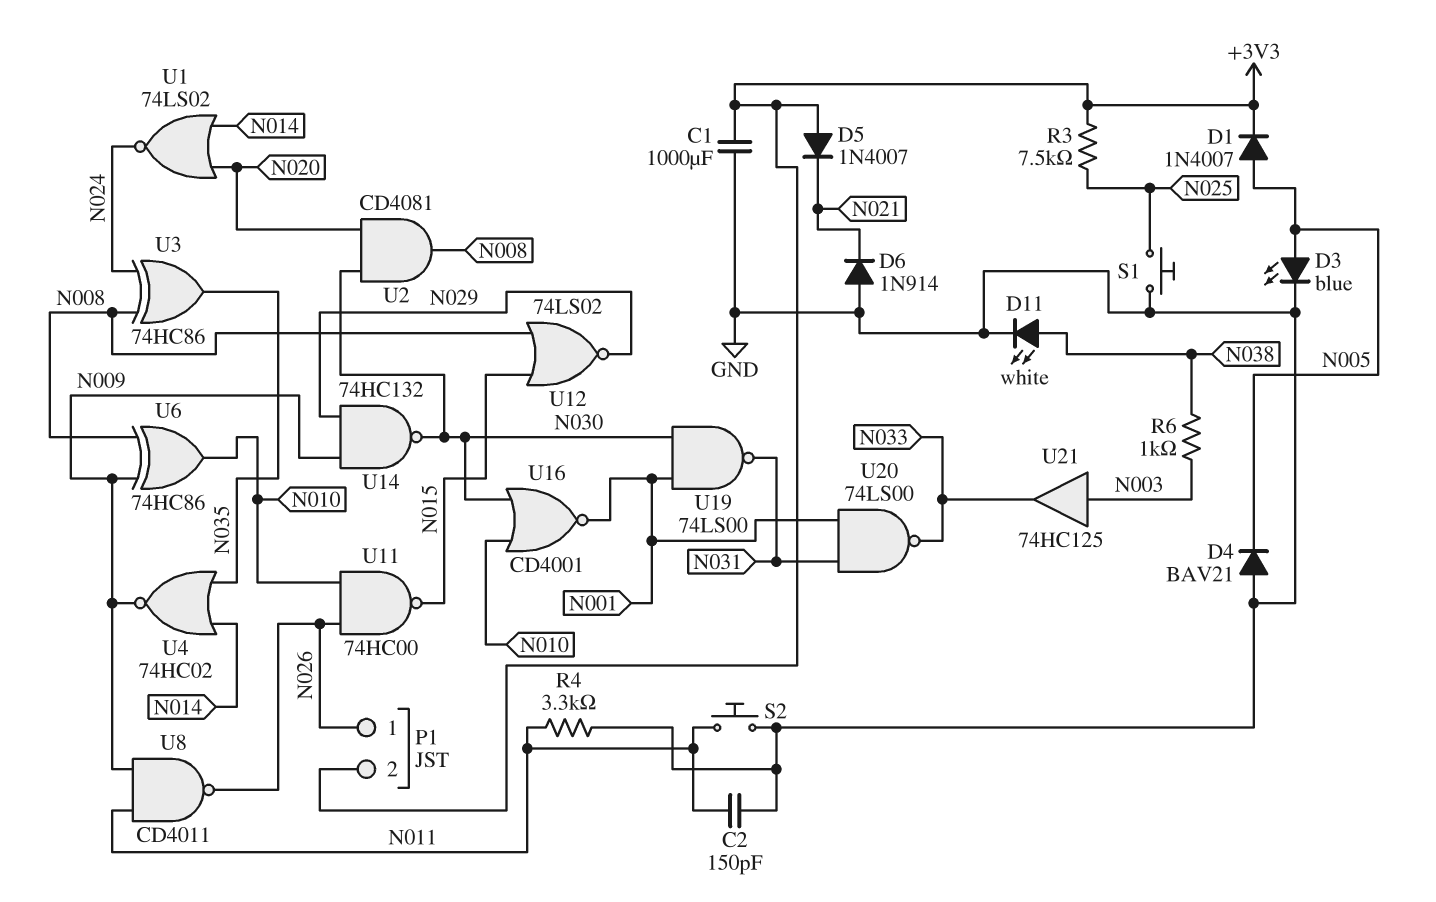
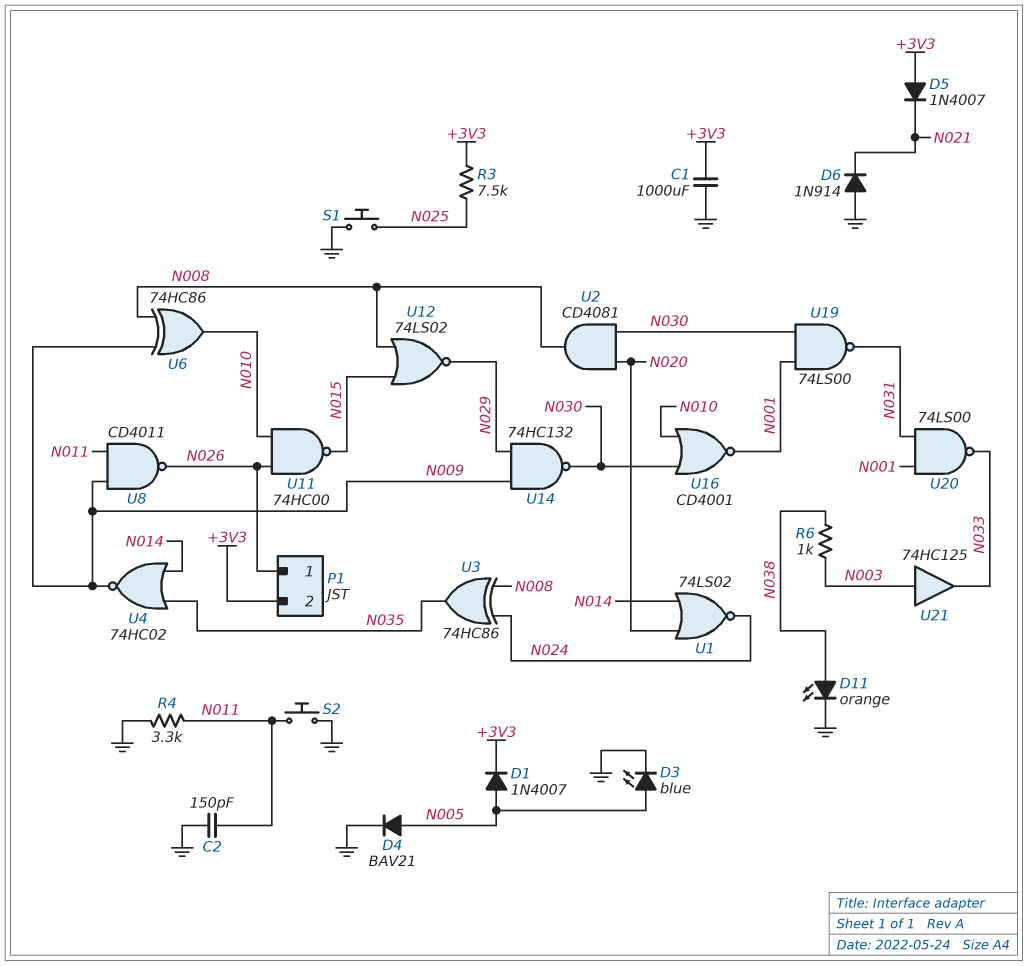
D4: diode BAV21 (A GND, K N005) -> diode BAV21 (A N005, K GND)
D11: LED white (A N038, K GND) -> LED orange (A N038, K GND)

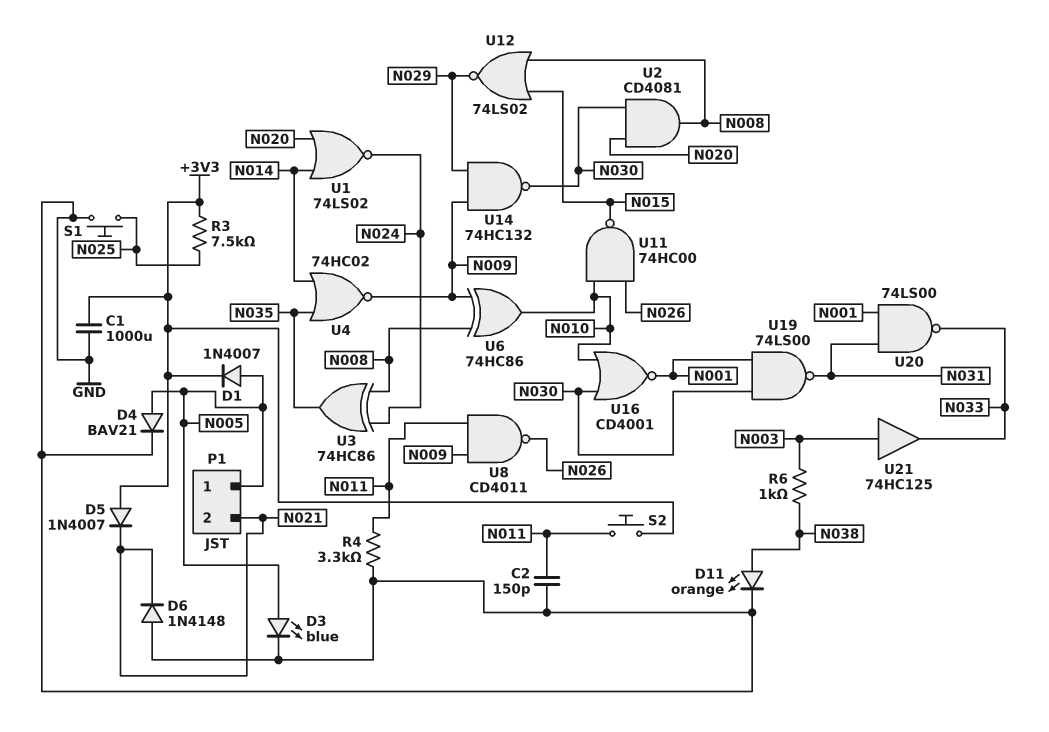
D6: diode 1N914 (A GND, K N021) -> diode 1N4148 (A GND, K N021)
P1 pin 1: N026 -> N005
P1 pin 2: +3V3 -> N021
S2: button (GND, N011) -> button (+3V3, N011)

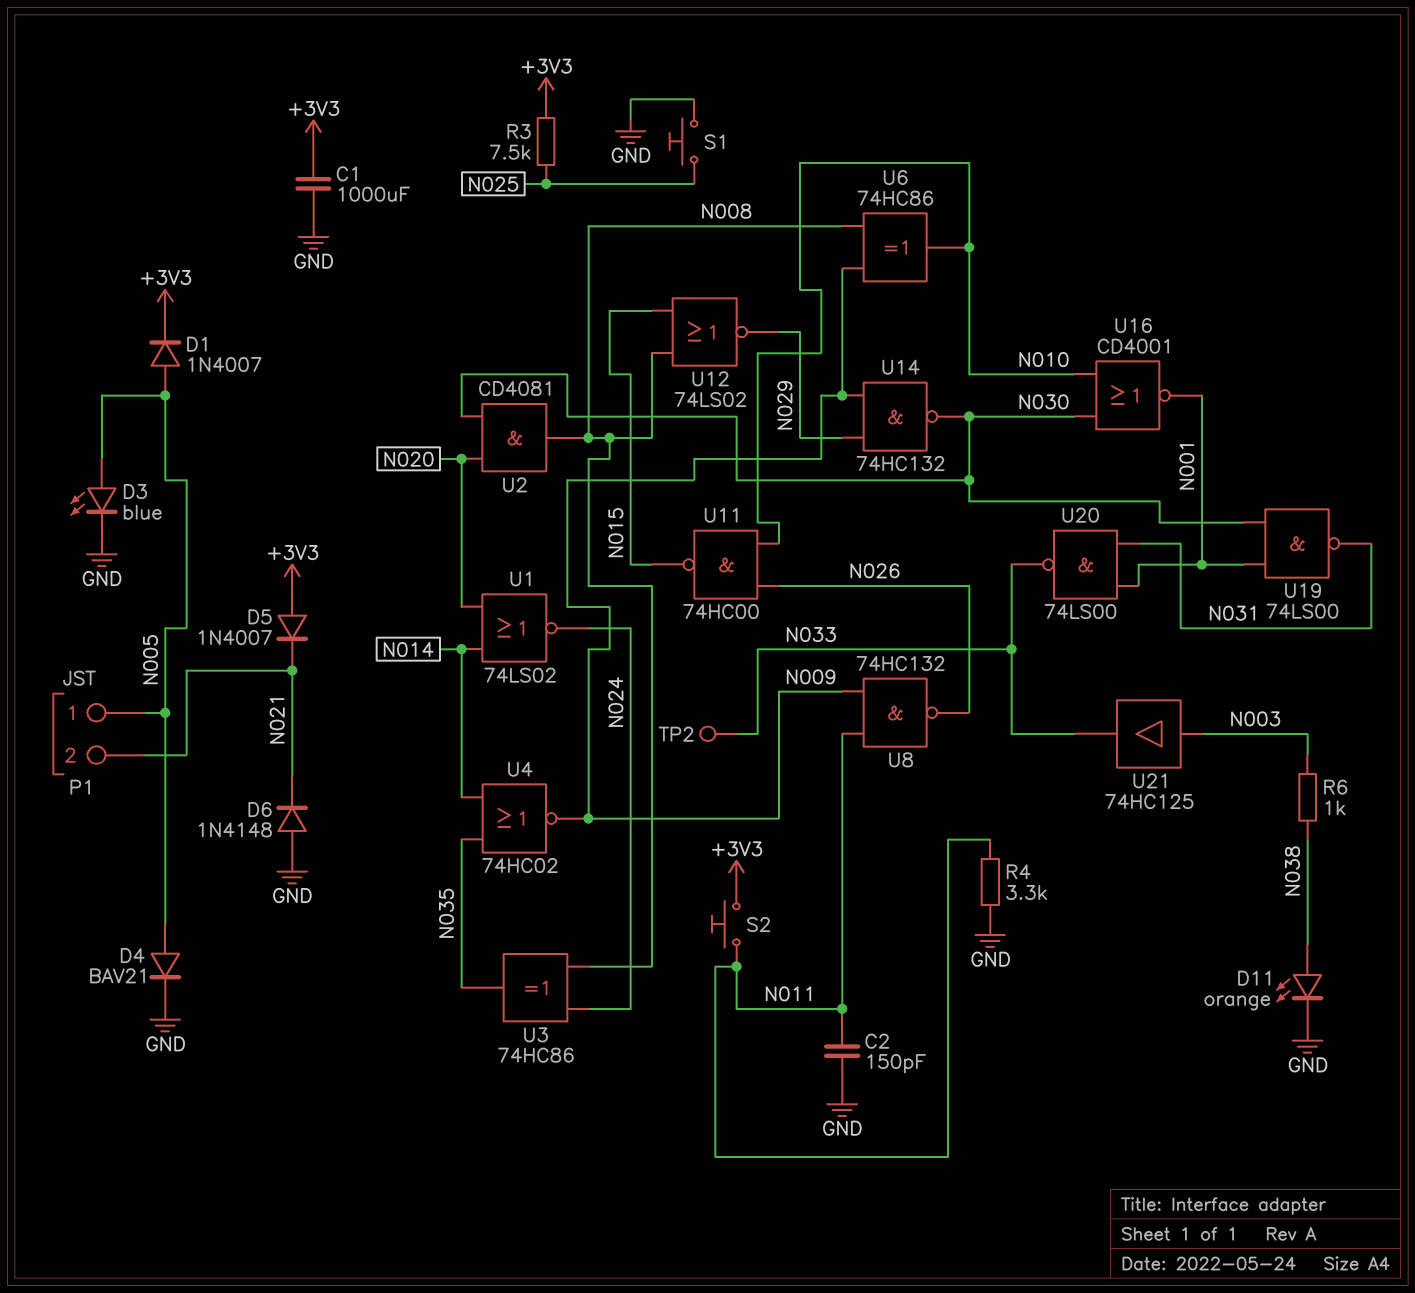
TP2: none -> test point (N033)
U8: NAND CD4011 (in N009, in N011, out N026) -> NAND 74HC132 (in N009, in N011, out N026)

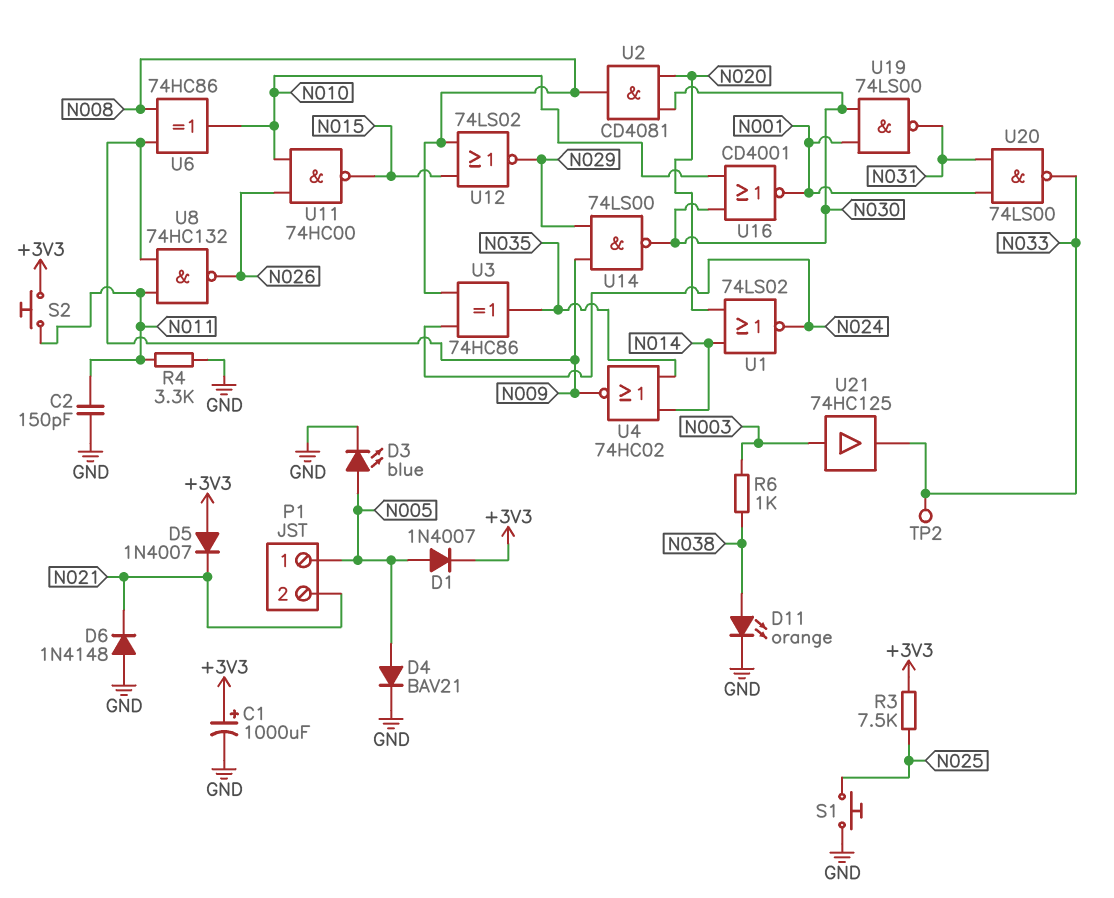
C1: 1000uF (+3V3, GND) -> 1000uF (plus +3V3, minus GND)
U14: NAND 74HC132 (in N009, in N029, out N030) -> NAND 74LS00 (in N009, in N029, out N030)

